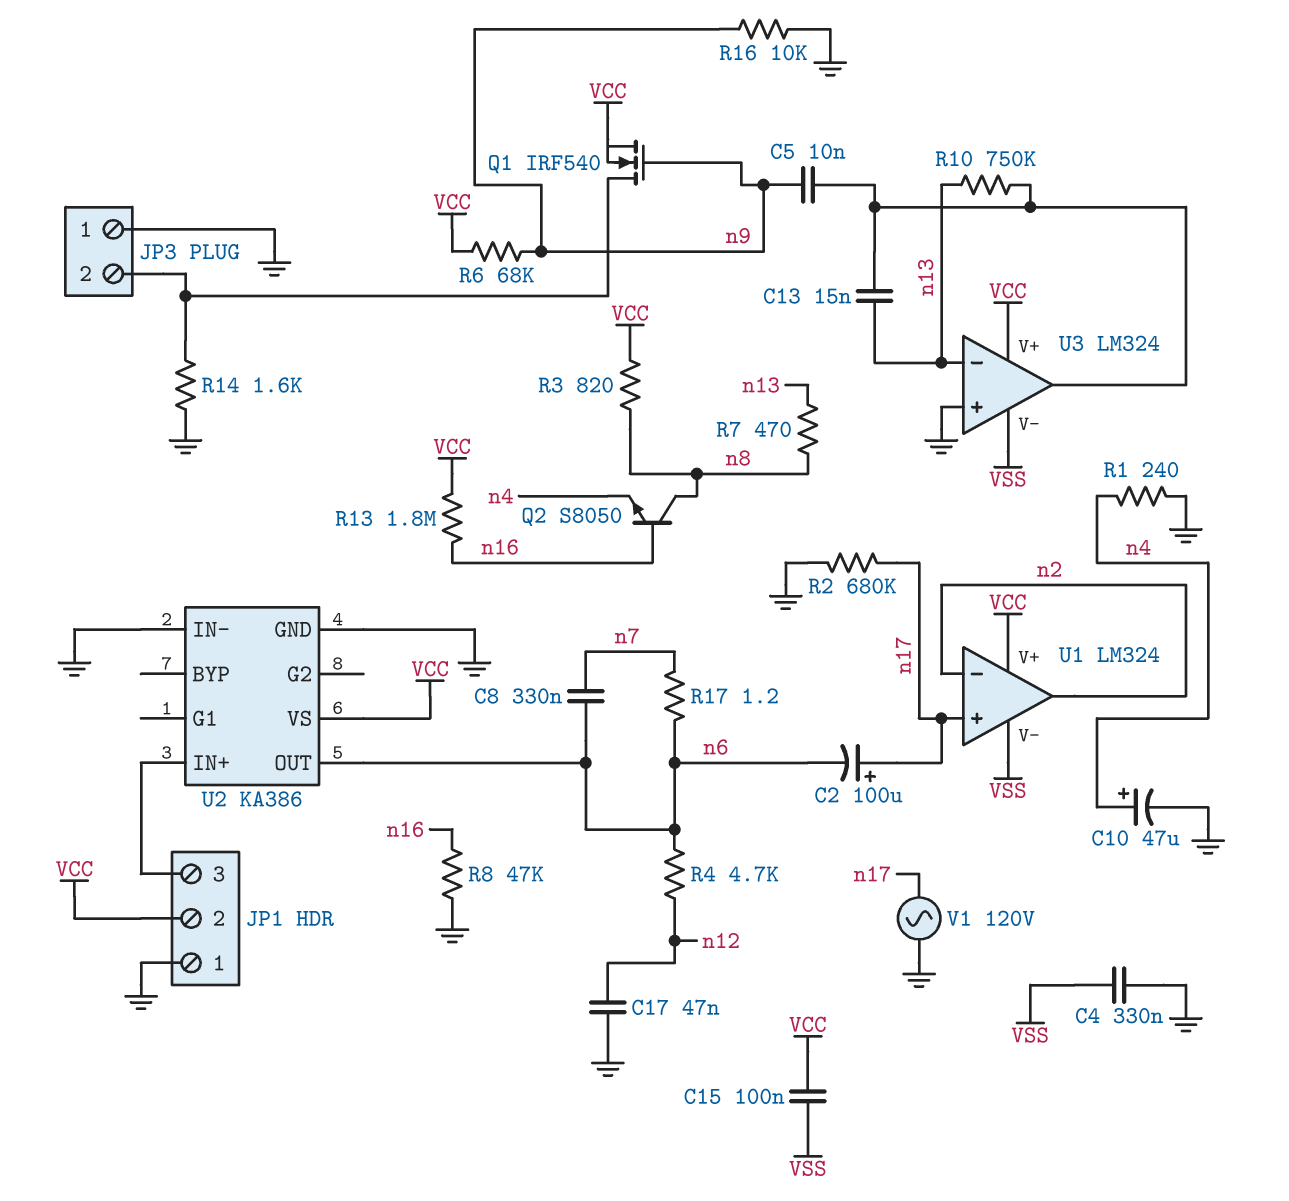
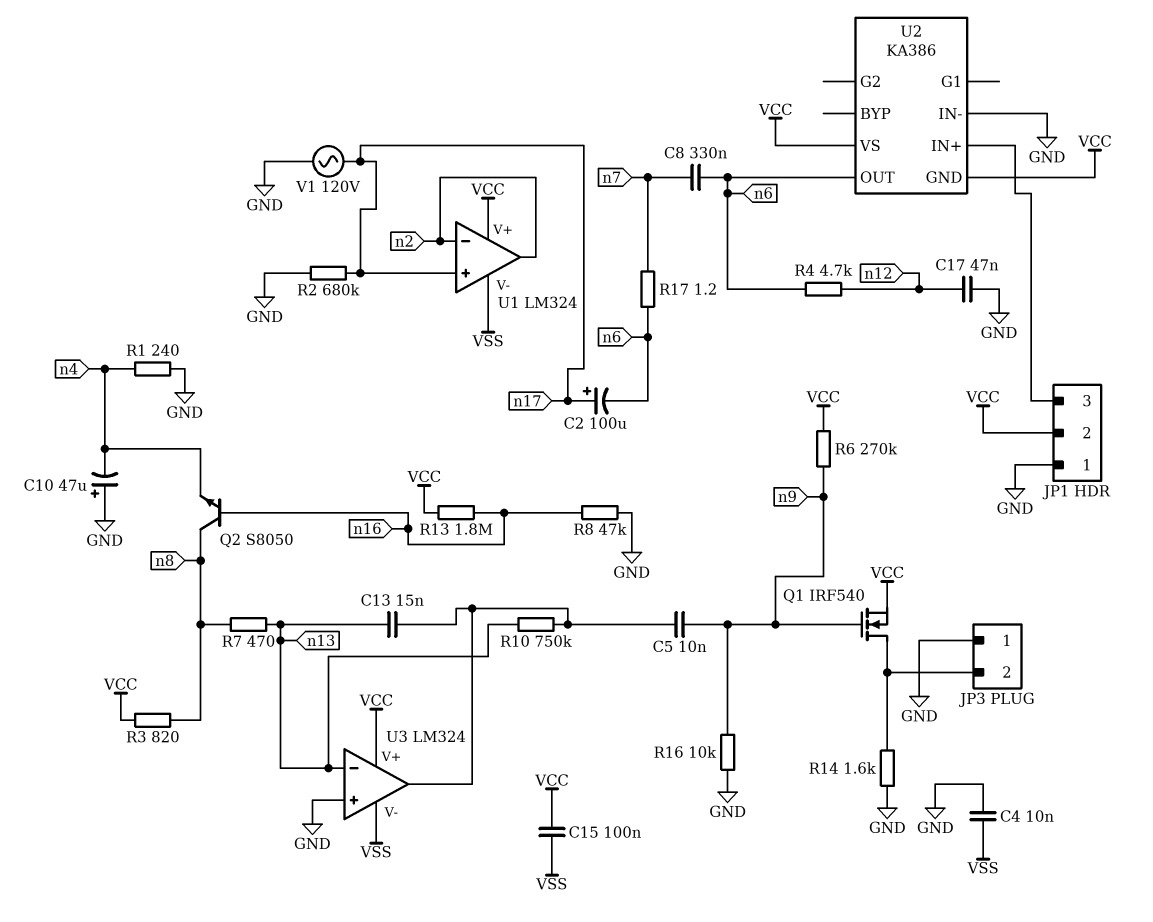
C4: 330nF (GND, VSS) -> 10nF (GND, VSS)
C10: 47uF (plus n4, minus GND) -> 47uF (plus GND, minus n4)
R6: 68k (VCC, n9) -> 270k (VCC, n9)
U2 pin GND: GND -> VCC

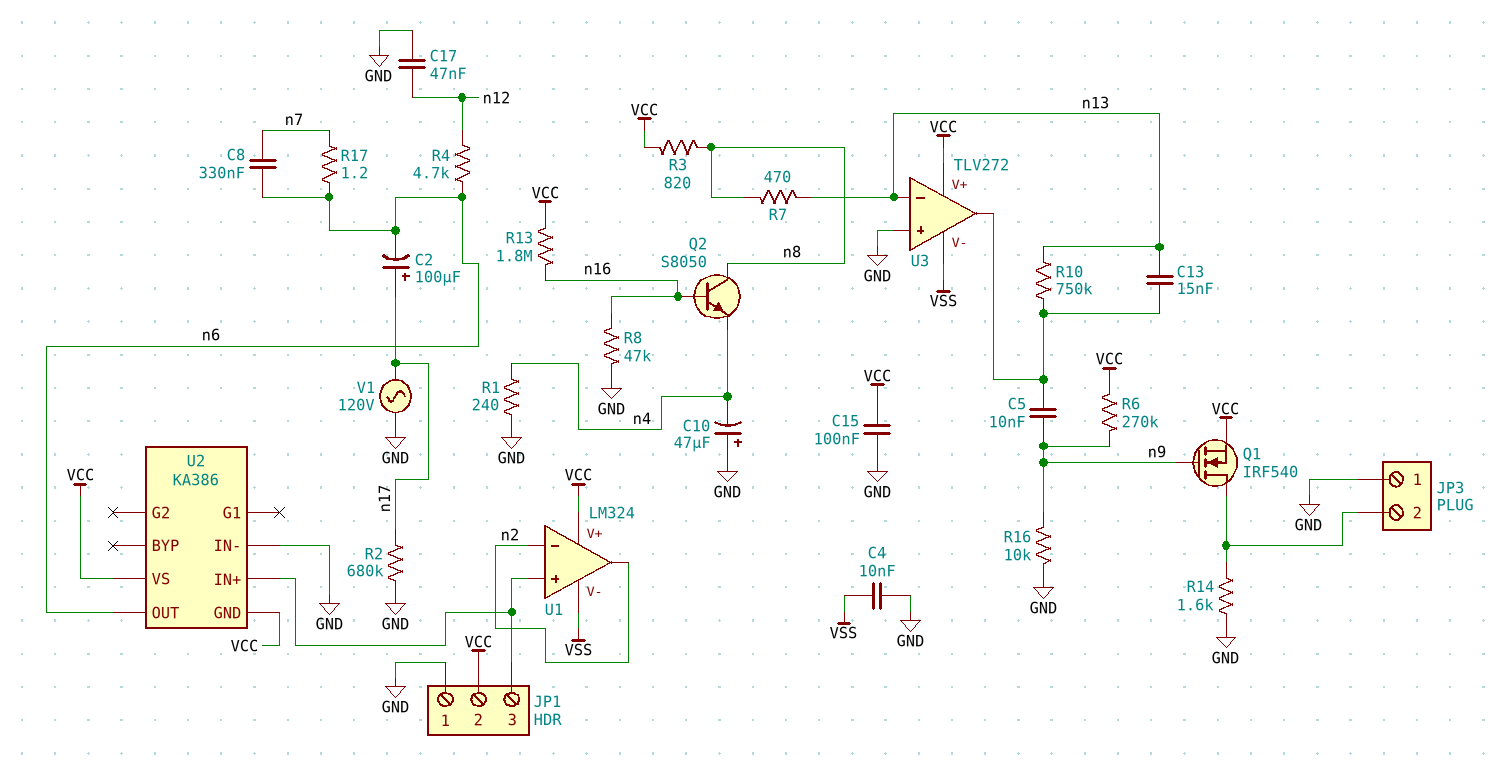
C15: 100nF (VCC, VSS) -> 100nF (GND, VCC)
U1 pin in+: n17 -> JP1/3
U3: LM324 -> TLV272

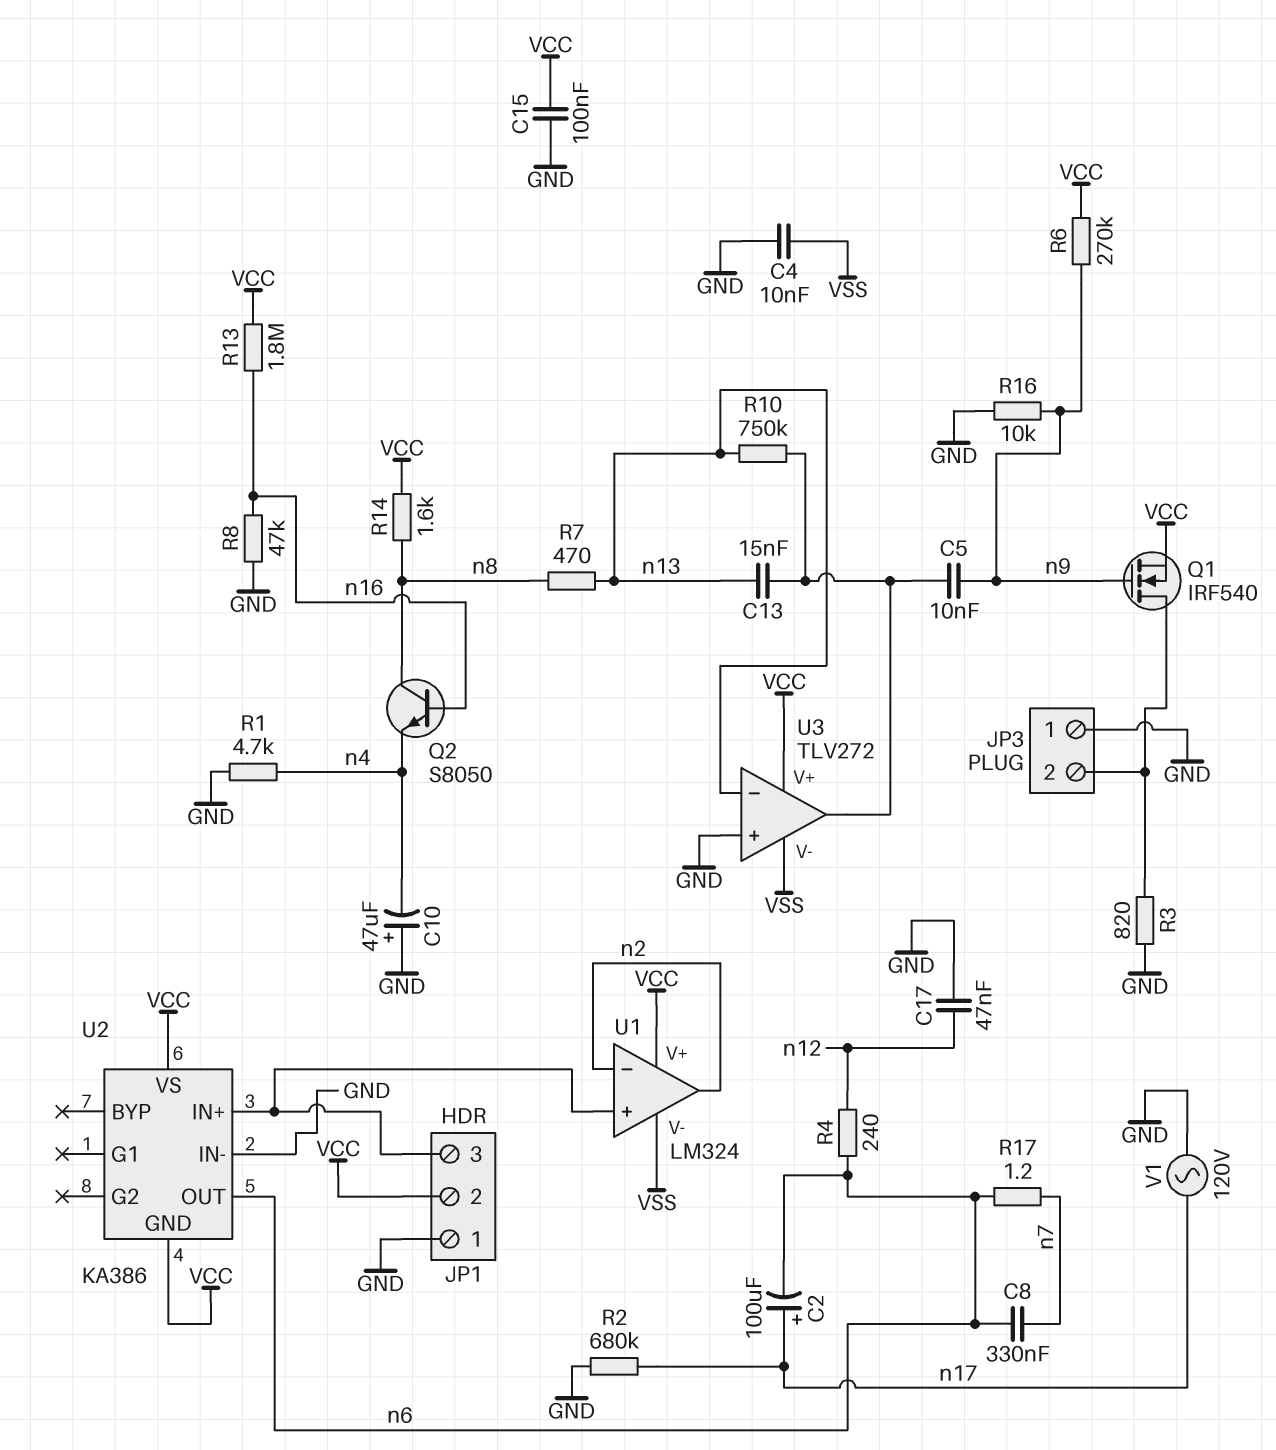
R1: 240 (GND, n4) -> 4.7k (GND, n4)
R3: 820 (VCC, n8) -> 820 (GND, JP3/2)
R4: 4.7k (n6, n12) -> 240 (n6, n12)
R14: 1.6k (GND, JP3/2) -> 1.6k (VCC, n8)

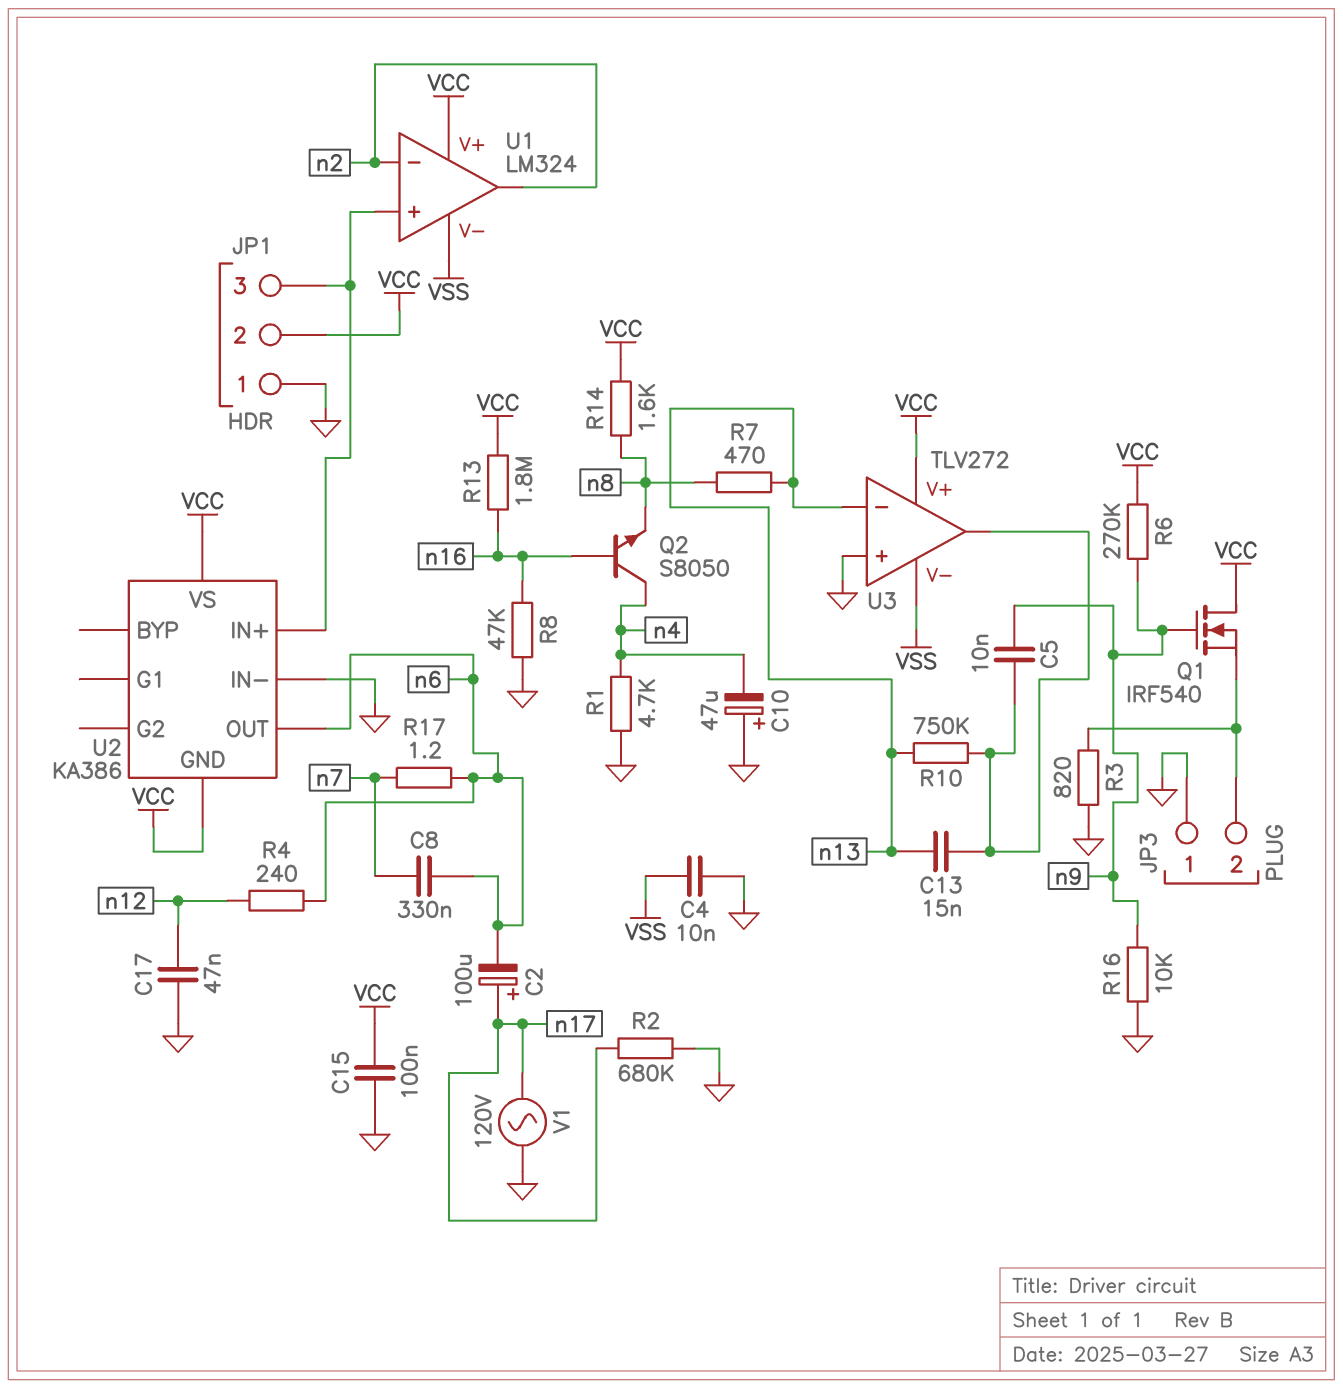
Q1: NMOS IRF540 (G n9, D JP3/2, S VCC) -> NMOS IRF540 (G n9, D VCC, S JP3/2)
Q2: NPN S8050 (B n16, C n8, E n4) -> NPN S8050 (B n16, C n4, E n8)

